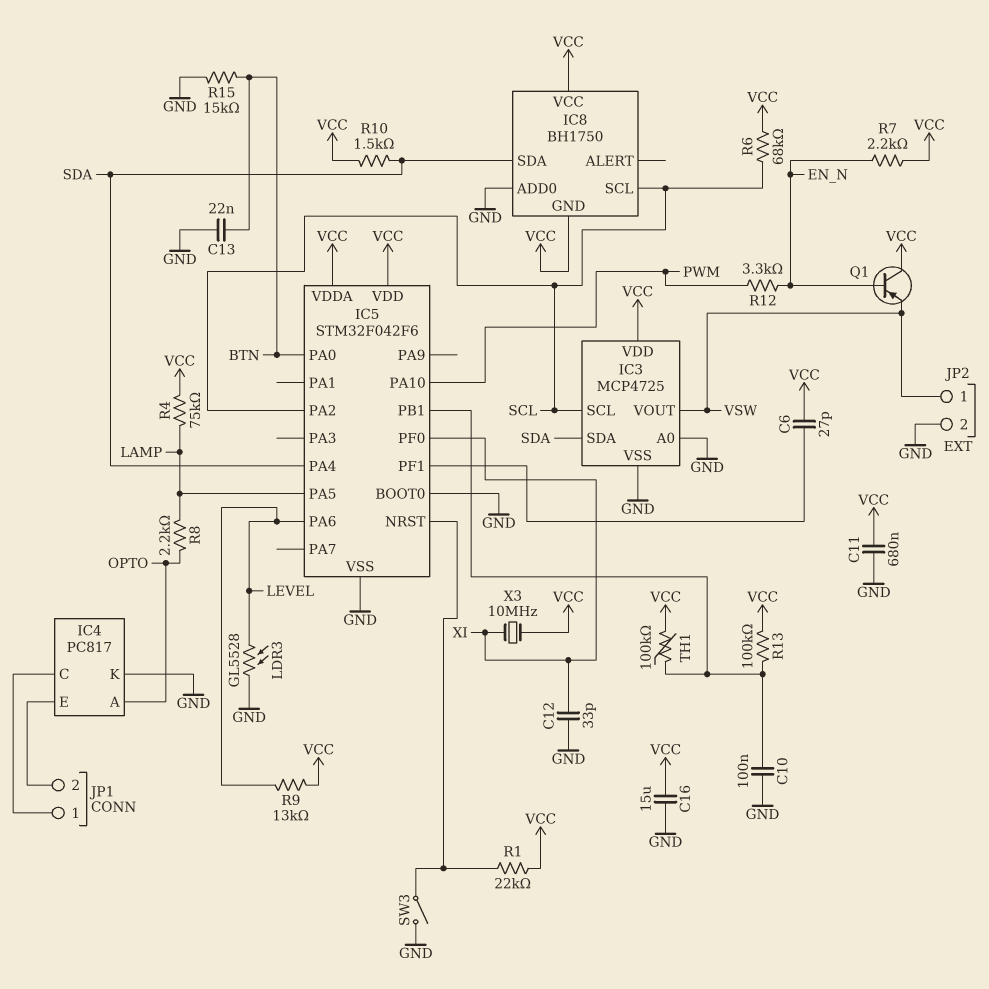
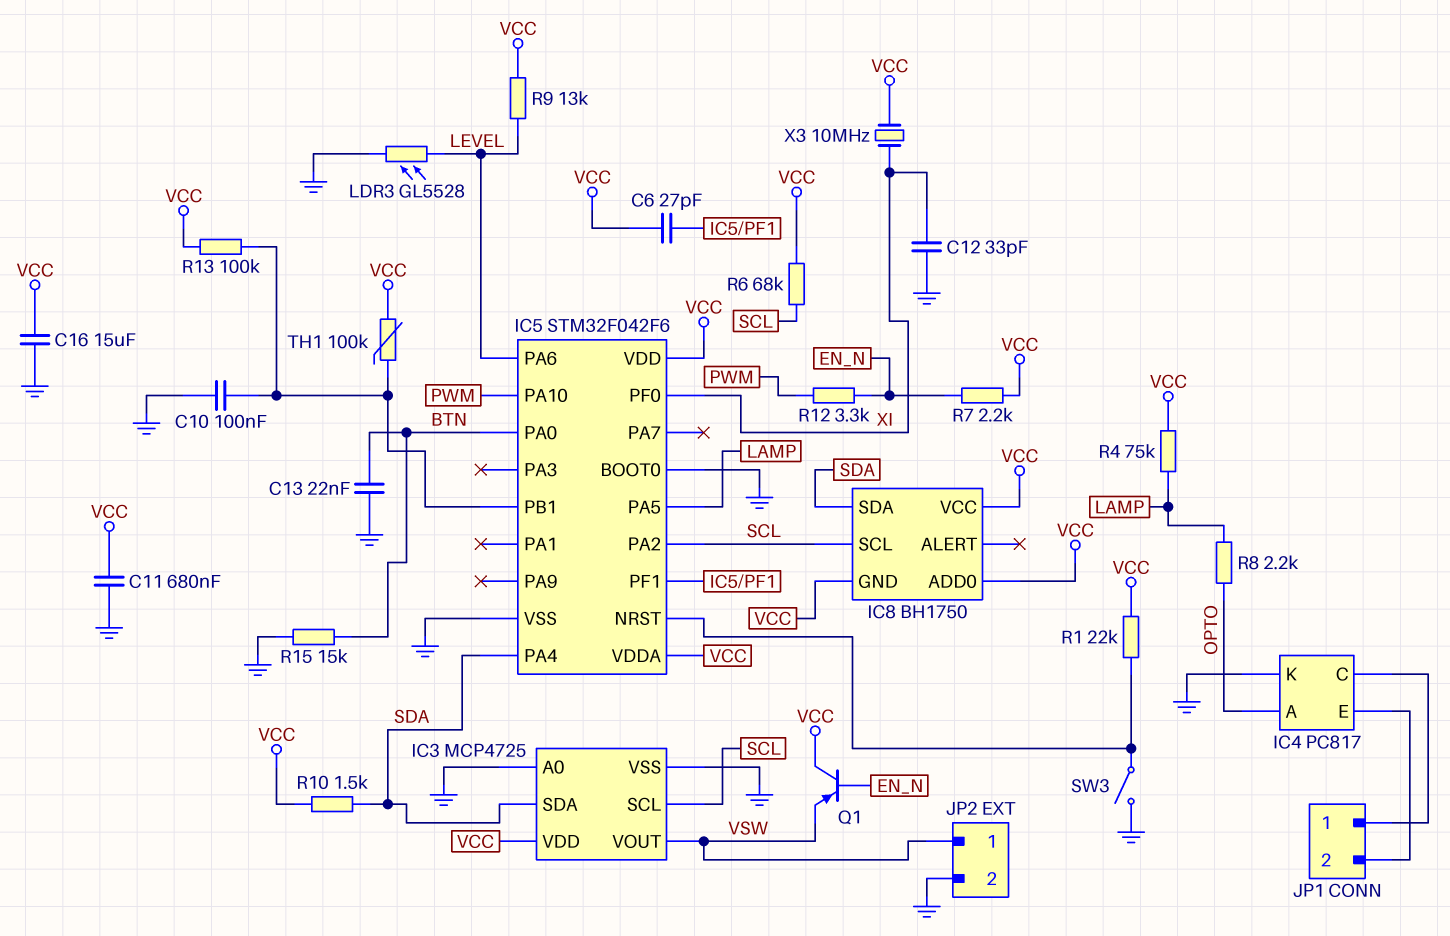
IC8 pin ADD0: GND -> VCC

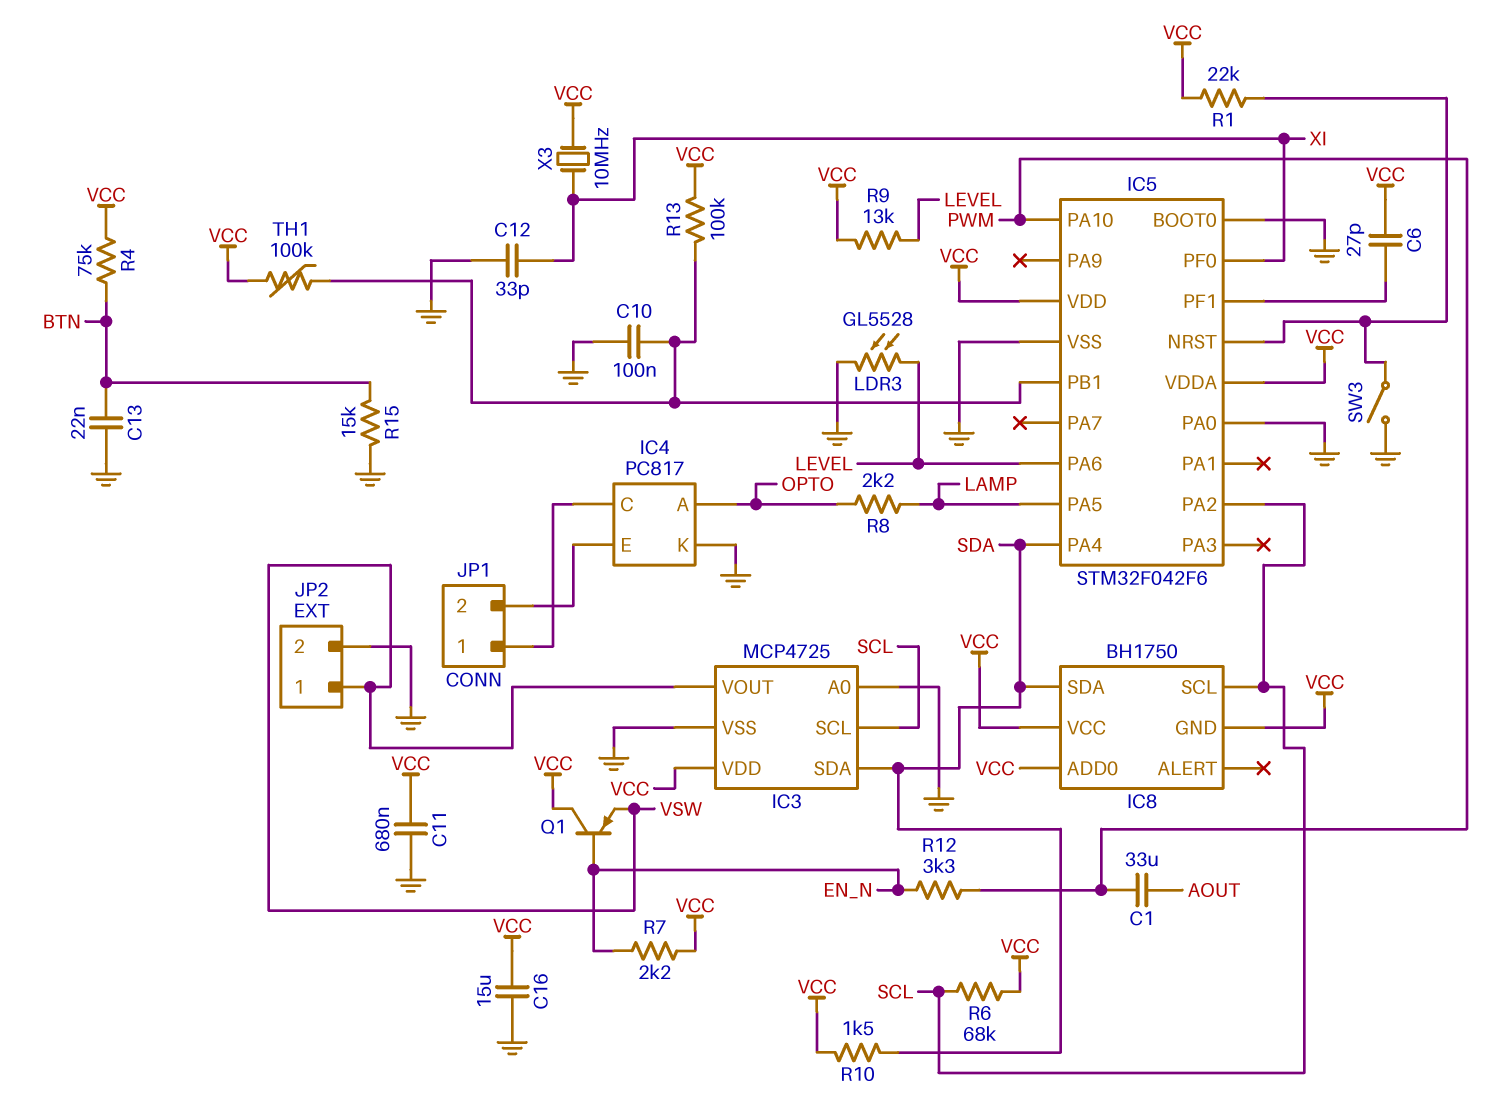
C1: none -> 33uF (AOUT, PWM)
IC5 pin PA0: BTN -> GND
R4: 75k (LAMP, VCC) -> 75k (BTN, VCC)

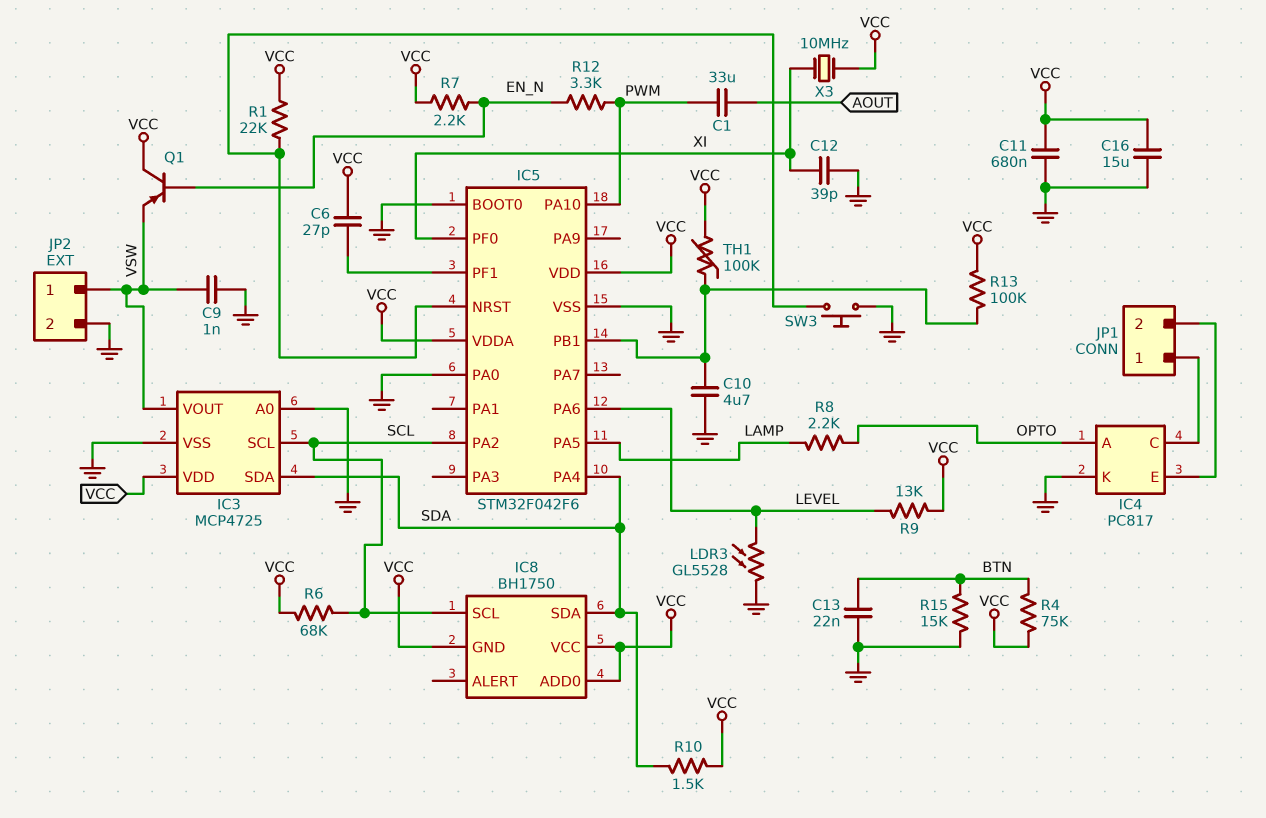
C9: none -> 1nF (GND, VSW)
C10: 100nF (GND, IC5/PB1) -> 4.7uF (GND, IC5/PB1)
C12: 33pF (GND, XI) -> 39pF (GND, XI)
SW3: switch (GND, IC5/NRST) -> button (GND, IC5/NRST)

